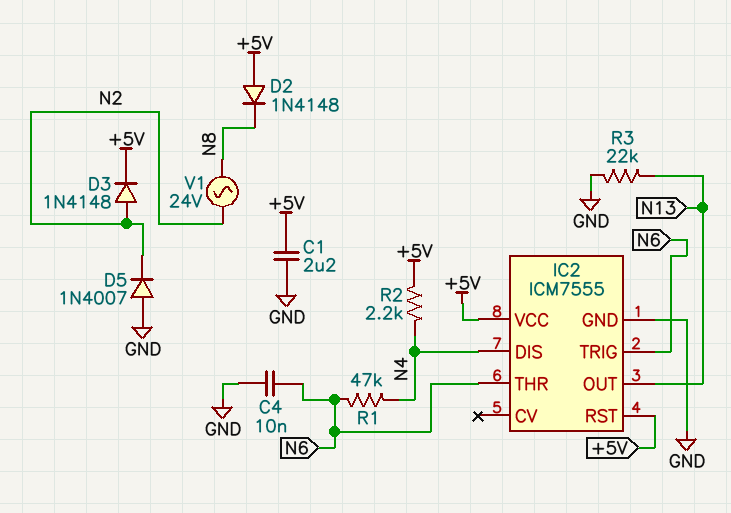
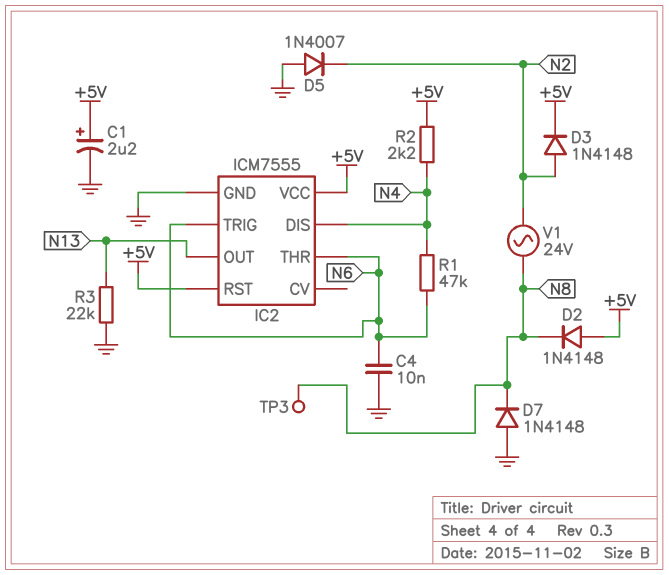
C1: 2.2uF (+5V, GND) -> 2.2uF (plus +5V, minus GND)
D7: none -> diode 1N4148 (A GND, K N8)
TP3: none -> test point (N8)

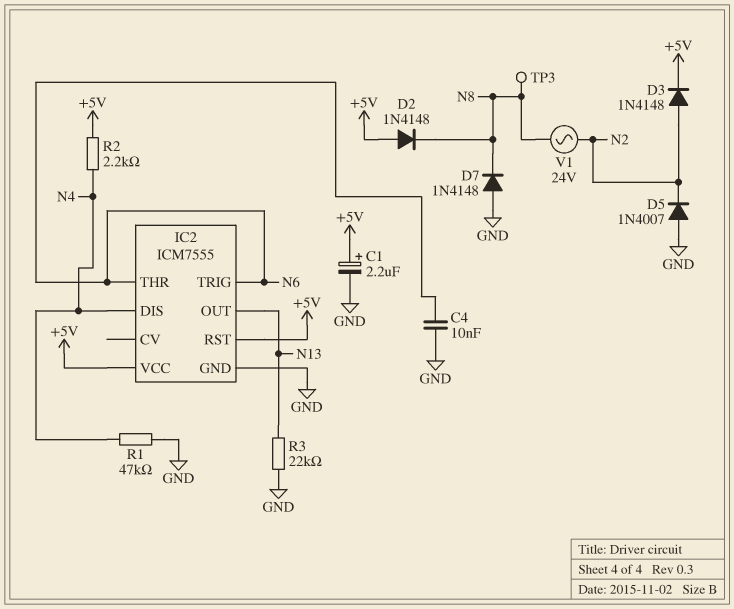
R1: 47k (N4, N6) -> 47k (GND, N4)

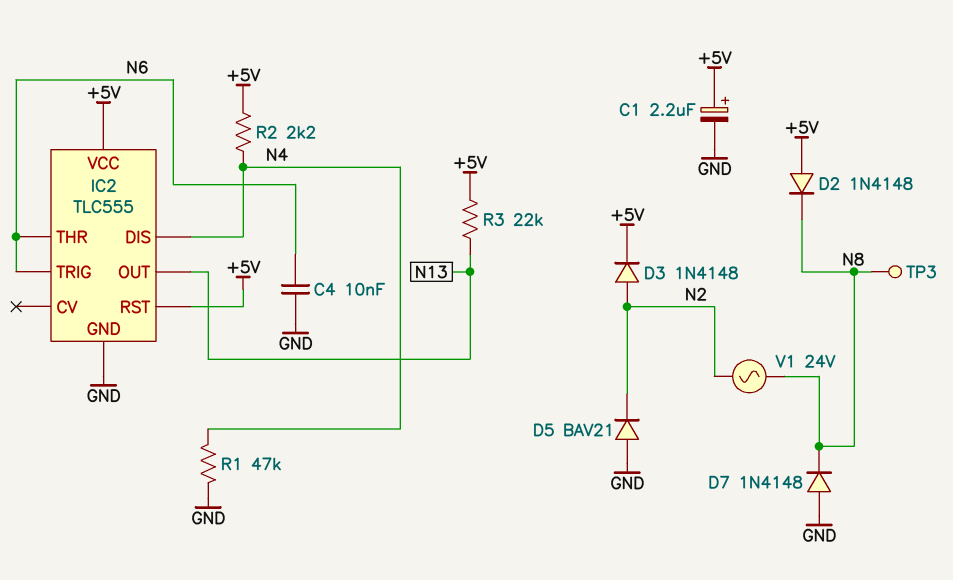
D5: diode 1N4007 (A GND, K N2) -> diode BAV21 (A GND, K N2)
IC2: ICM7555 -> TLC555
R3: 22k (GND, N13) -> 22k (+5V, N13)

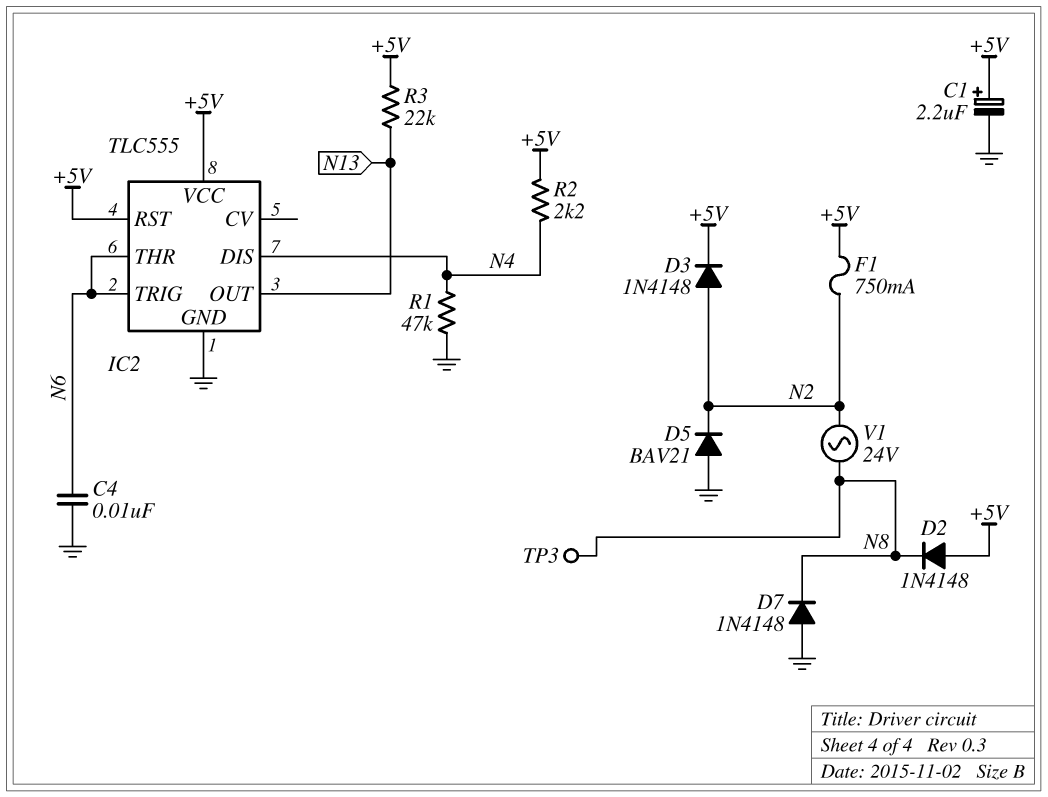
F1: none -> 750mA (+5V, N2)

